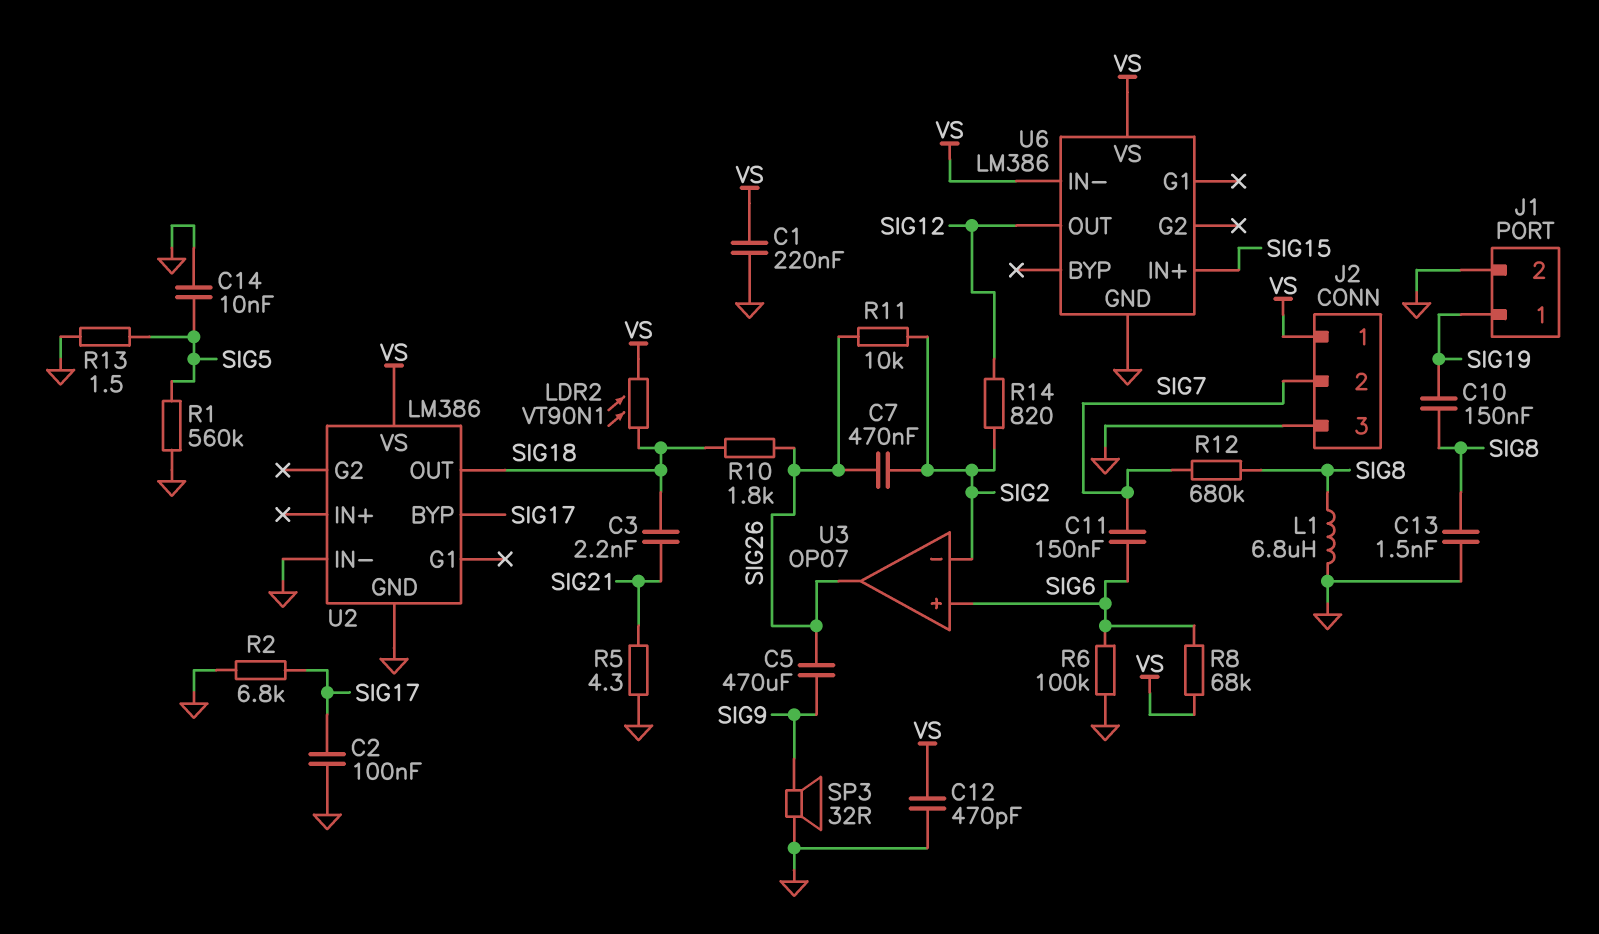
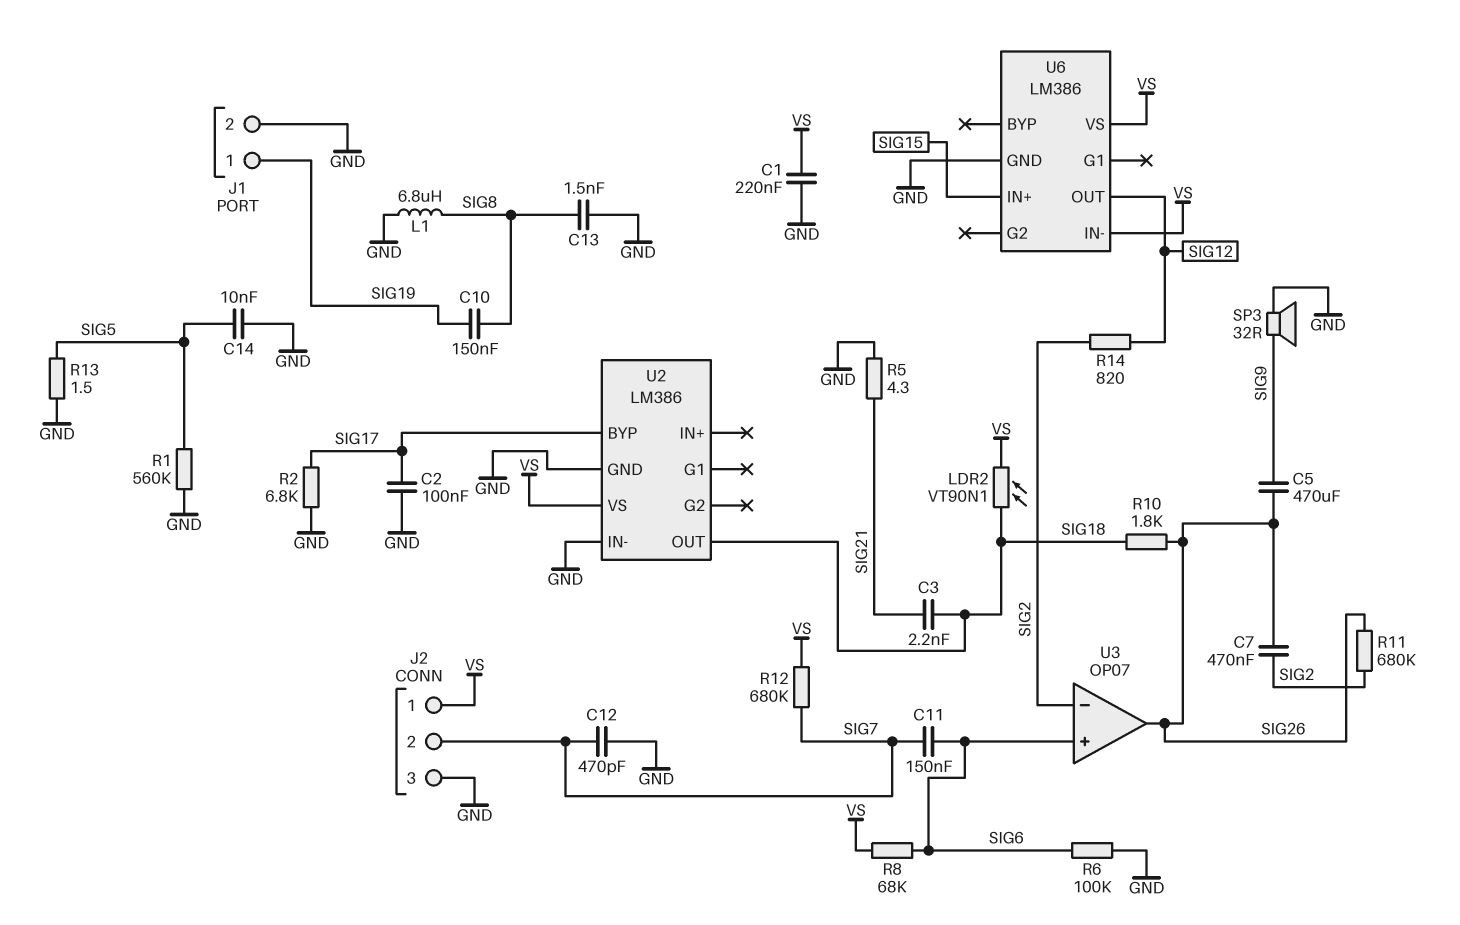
C12: 470pF (GND, VS) -> 470pF (GND, SIG7)
R11: 10k (SIG2, SIG26) -> 680k (SIG2, SIG26)
R12: 680k (SIG7, SIG8) -> 680k (SIG7, VS)

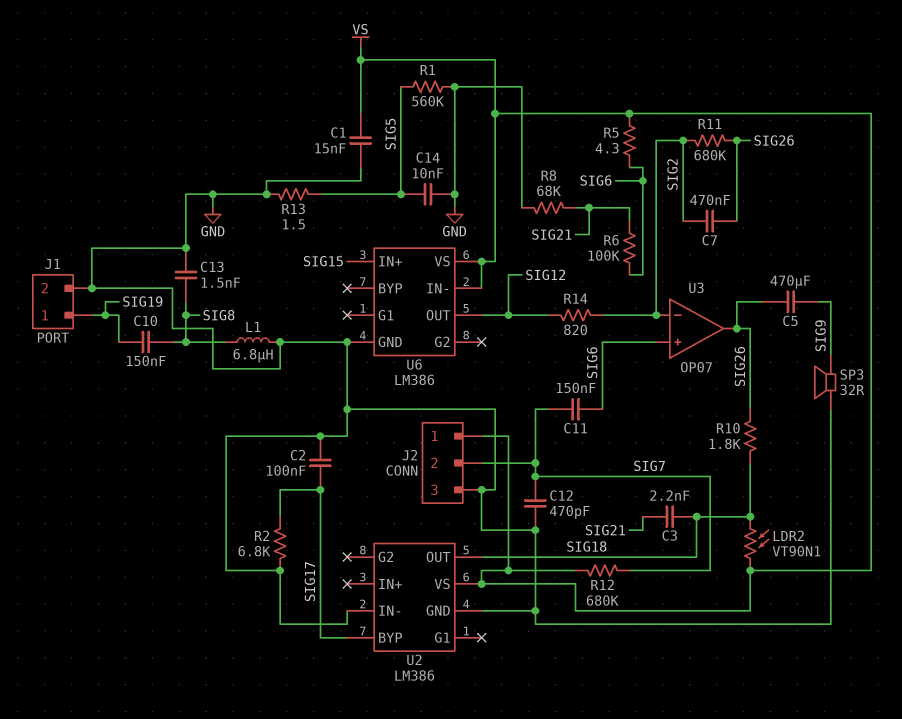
C1: 220nF (GND, VS) -> 15nF (GND, VS)
R5: 4.3 (GND, SIG21) -> 4.3 (SIG6, VS)
R6: 100k (GND, SIG6) -> 100k (SIG6, SIG21)
R8: 68k (SIG6, VS) -> 68k (GND, SIG21)

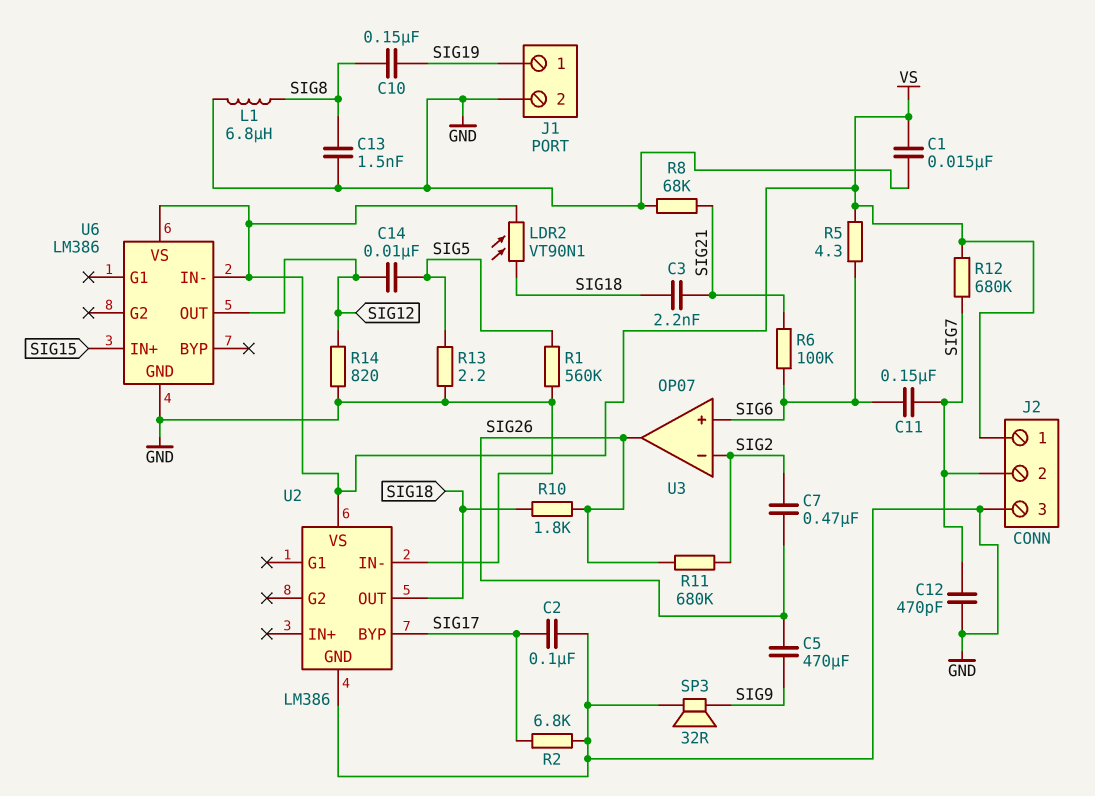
C14: 10nF (GND, SIG5) -> 10nF (SIG5, SIG12)
R13: 1.5 (GND, SIG5) -> 2.2 (GND, SIG5)
R14: 820 (SIG2, SIG12) -> 820 (GND, SIG12)

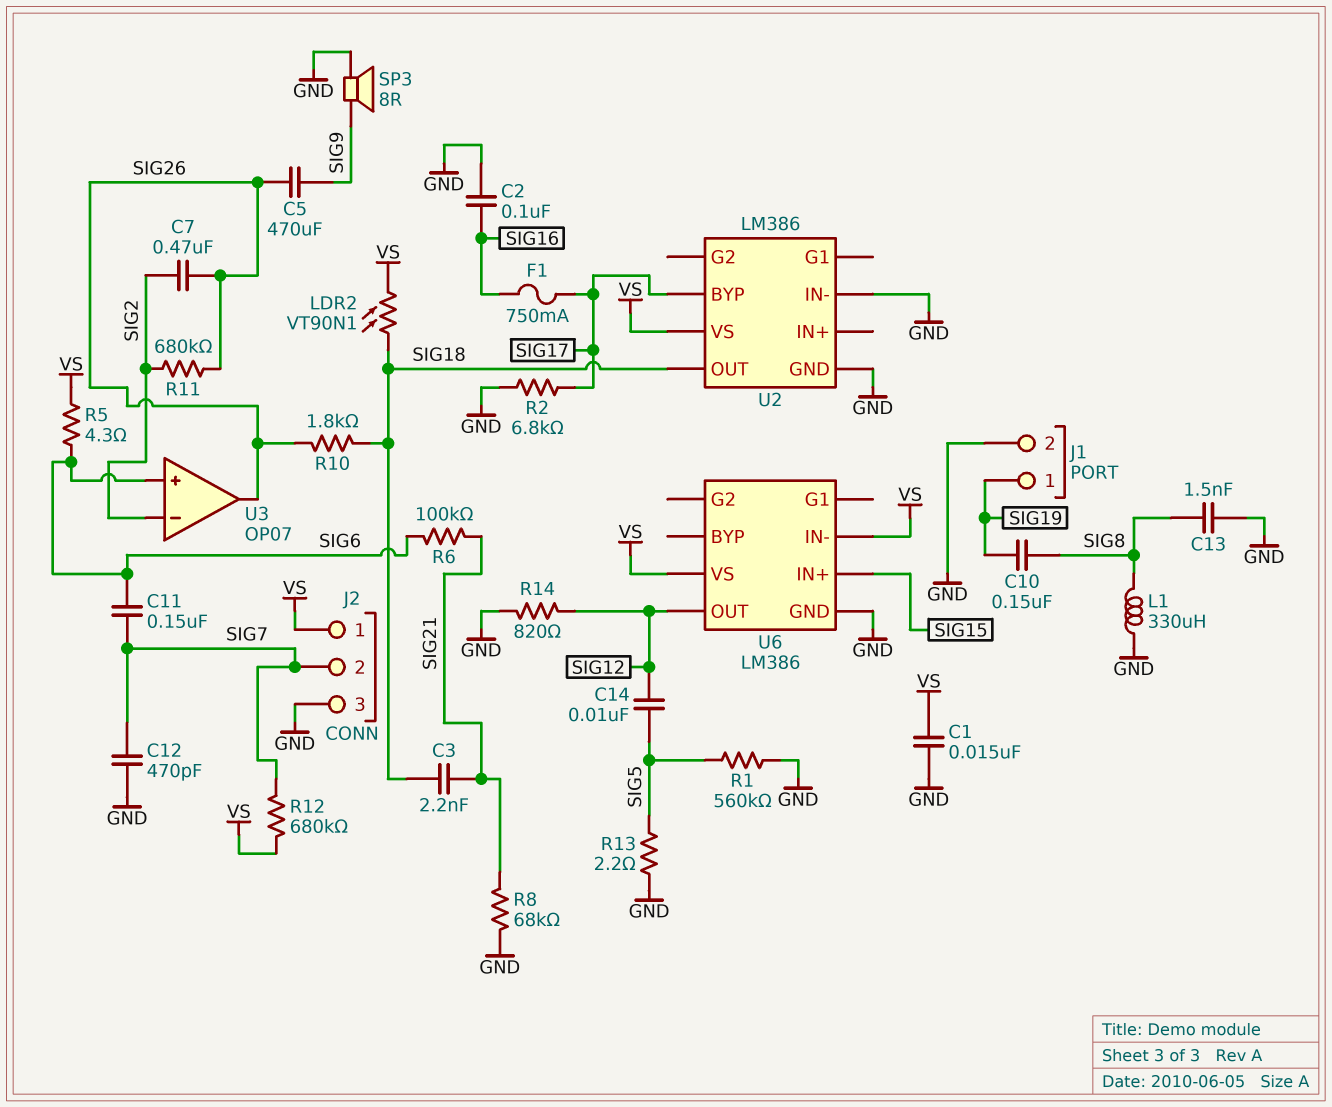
C2: 100nF (GND, SIG17) -> 100nF (GND, SIG16)
F1: none -> 750mA (SIG16, SIG17)
L1: 6.8uH (GND, SIG8) -> 330uH (GND, SIG8)
SP3: speaker 32R (GND, SIG9) -> speaker 8R (GND, SIG9)

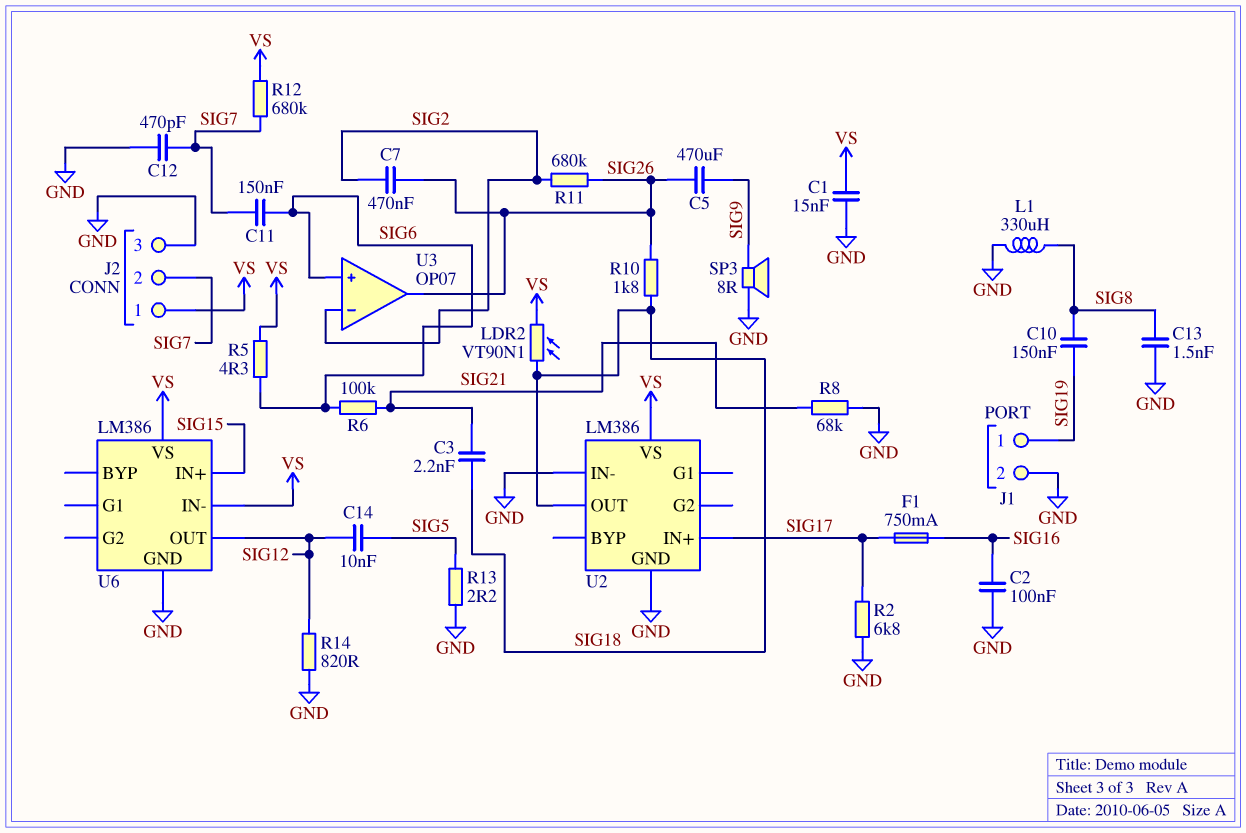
R1: 560k (GND, SIG5) -> none
U2 pin BYP: SIG17 -> none
U2 pin IN+: none -> SIG17

